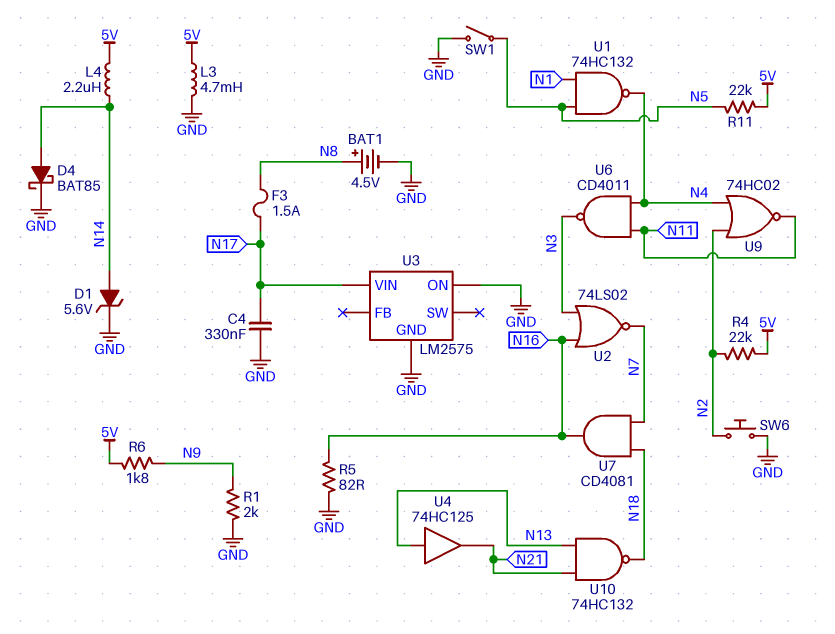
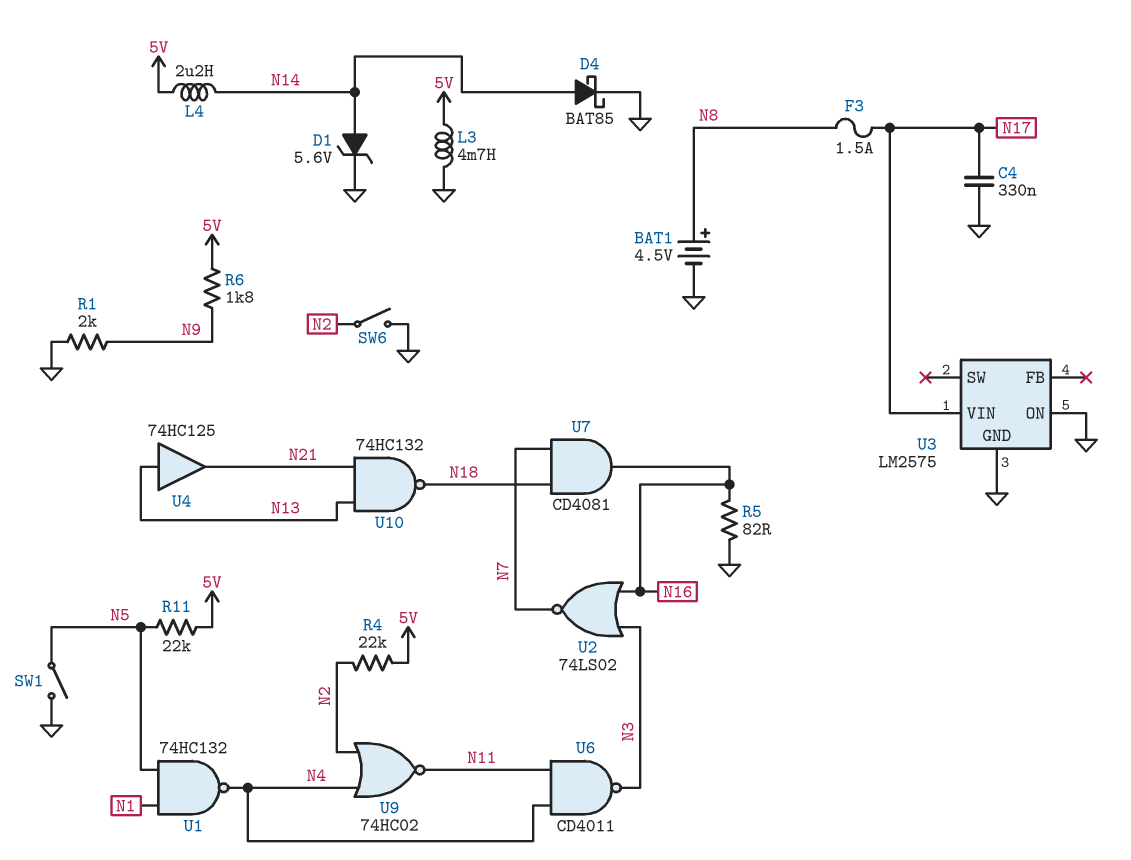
SW6: button (GND, N2) -> switch (GND, N2)

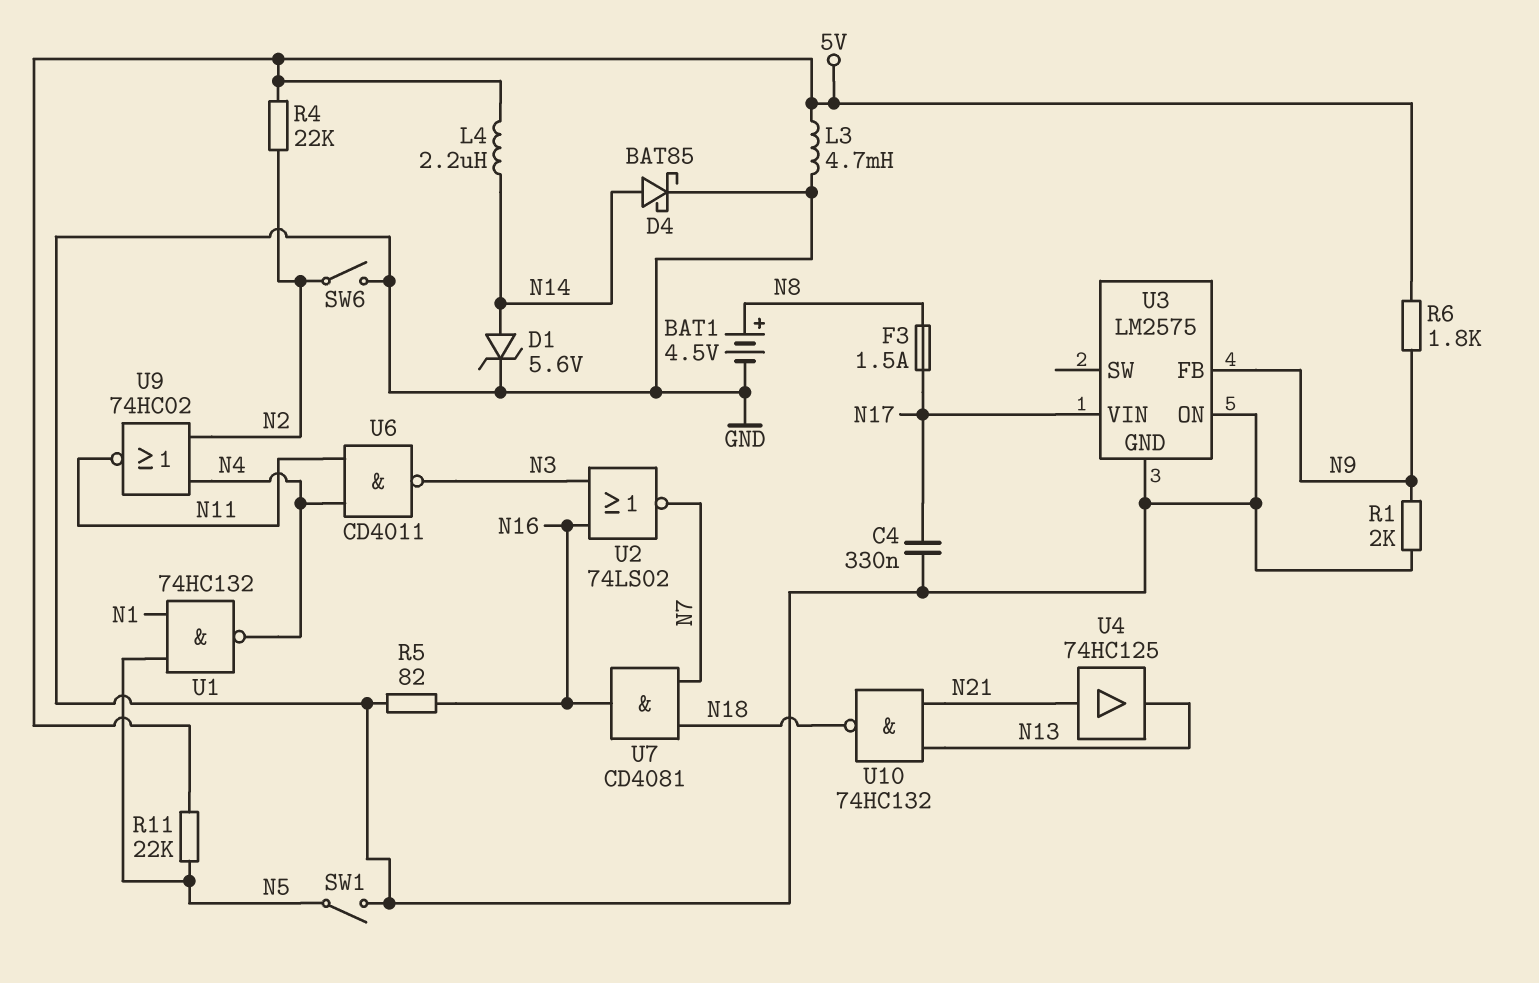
U3 pin FB: none -> N9
U4: buffer 74HC125 (in N13, out N21) -> buffer 74HC125 (in N21, out N13)

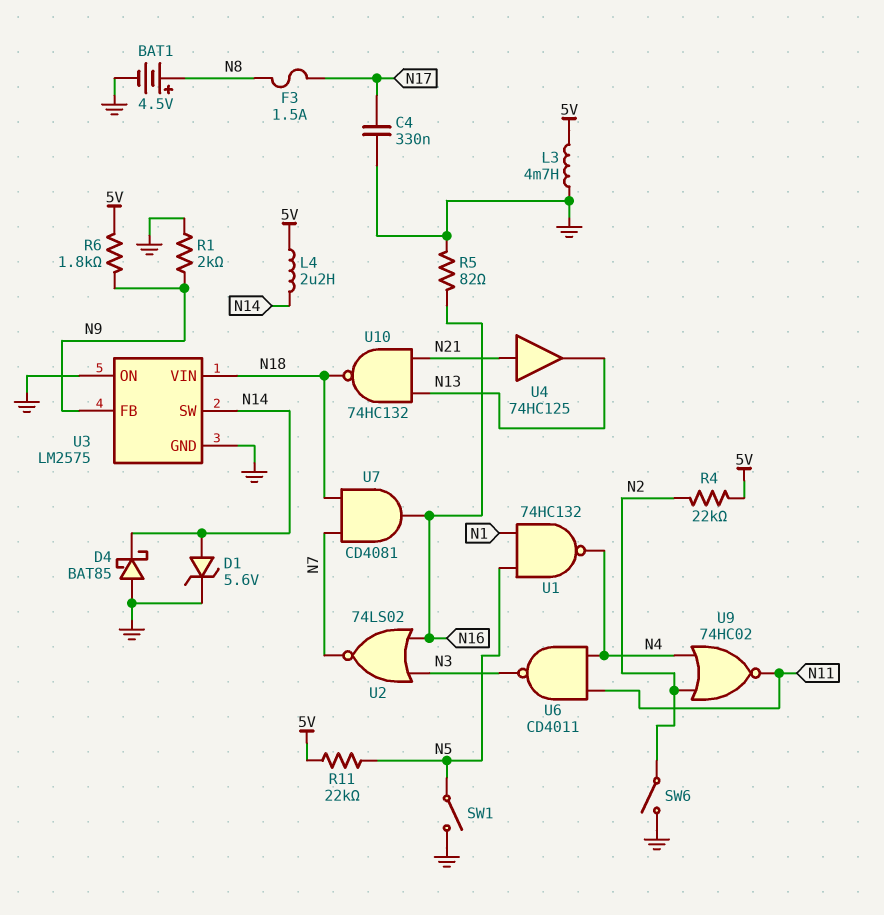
D4: schottky BAT85 (A N14, K GND) -> schottky BAT85 (A GND, K N14)
U3 pin SW: none -> N14
U3 pin VIN: N17 -> N18

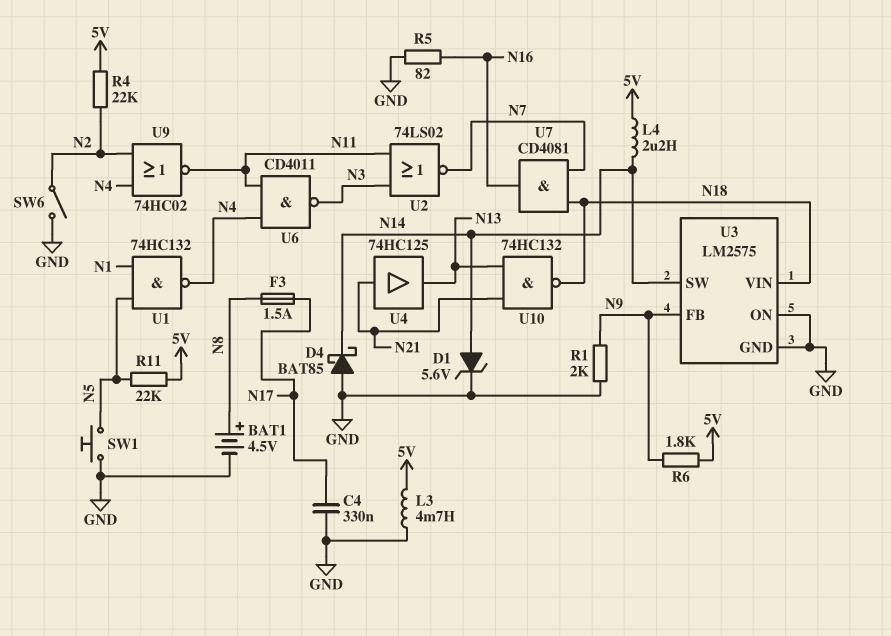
SW1: switch (GND, N5) -> button (GND, N5)
U2: NOR 74LS02 (in N3, in N16, out N7) -> NOR 74LS02 (in N3, in N11, out N7)

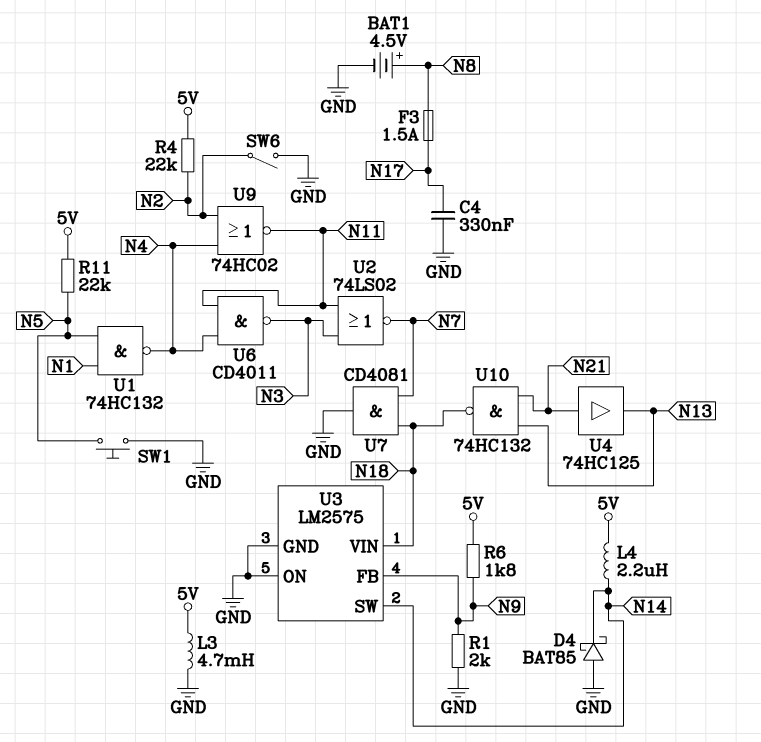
D1: zener 5.6V (A N14, K GND) -> none
R5: 82 (GND, N16) -> none
U7: AND CD4081 (in N7, in N18, out N16) -> AND CD4081 (in N7, in N18, out GND)

